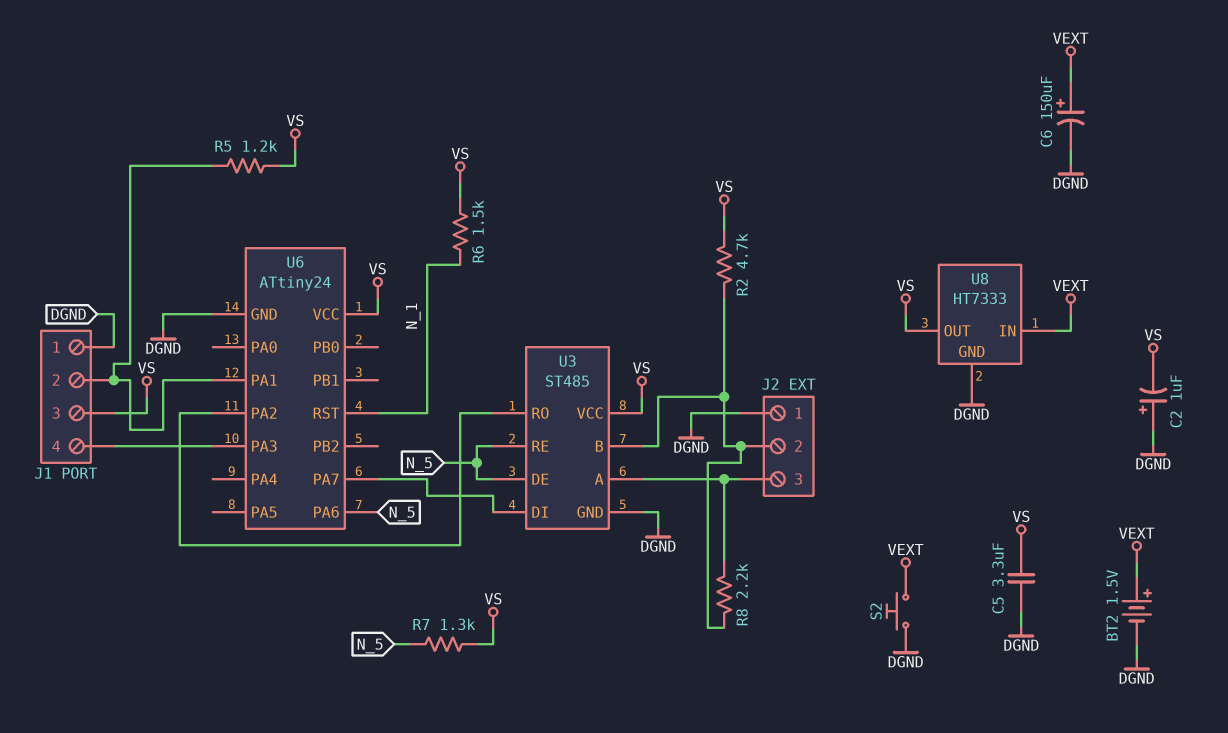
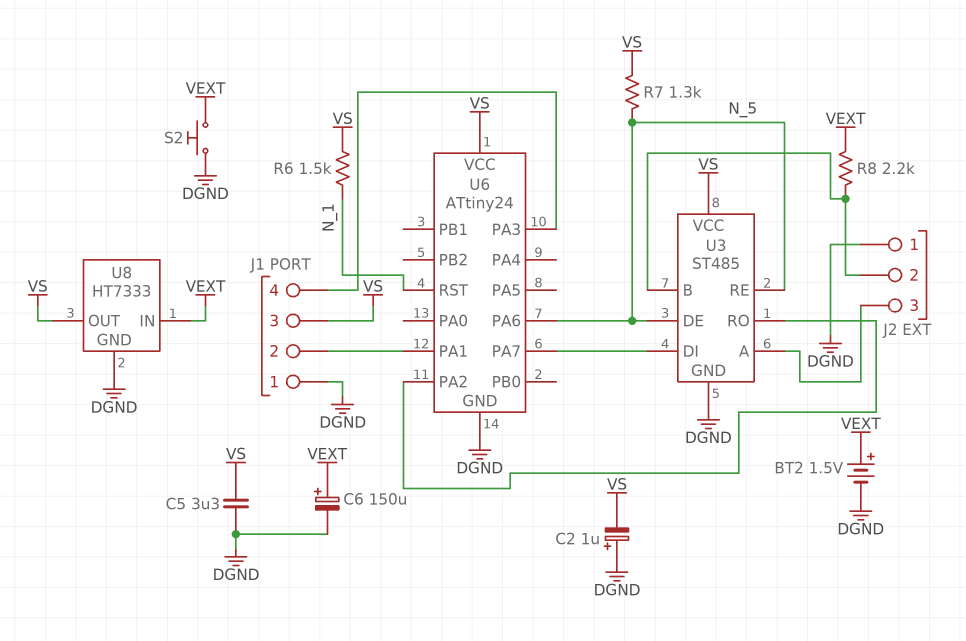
R2: 4.7k (J2/2, VS) -> none
R5: 1.2k (J1/2, VS) -> none
R8: 2.2k (J2/2, J2/3) -> 2.2k (J2/2, VEXT)

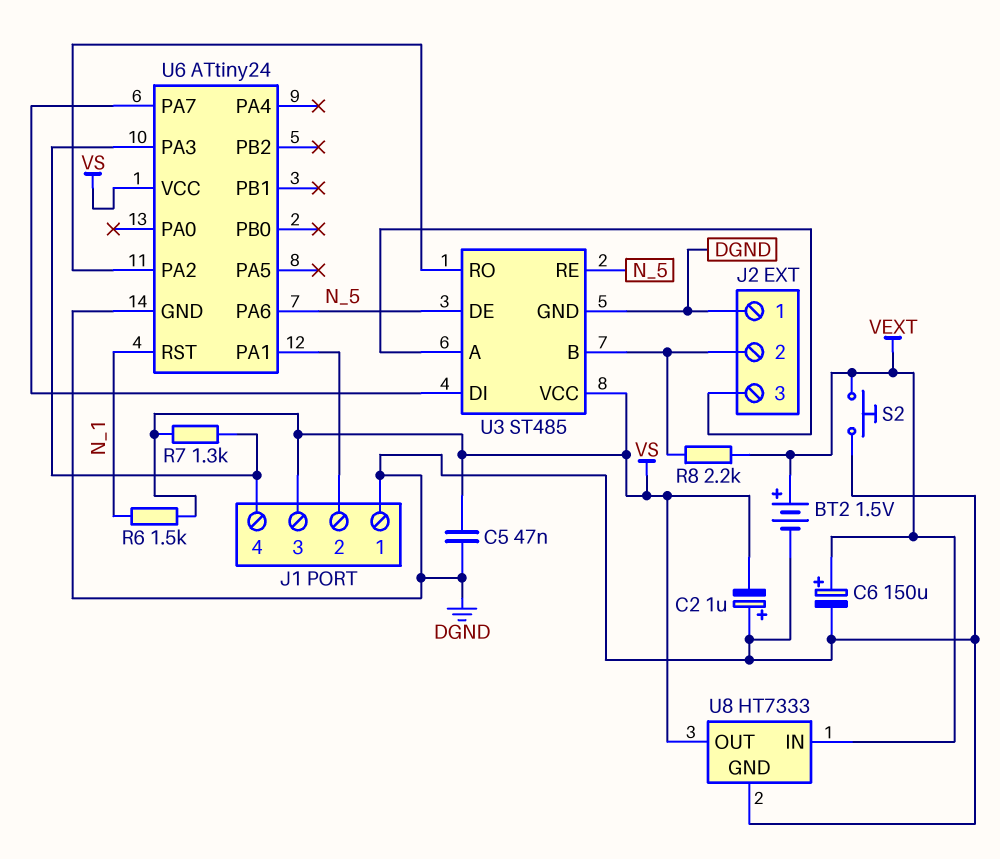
C5: 3.3uF (DGND, VS) -> 47nF (DGND, VS)
R7: 1.3k (N_5, VS) -> 1.3k (J1/4, VS)

